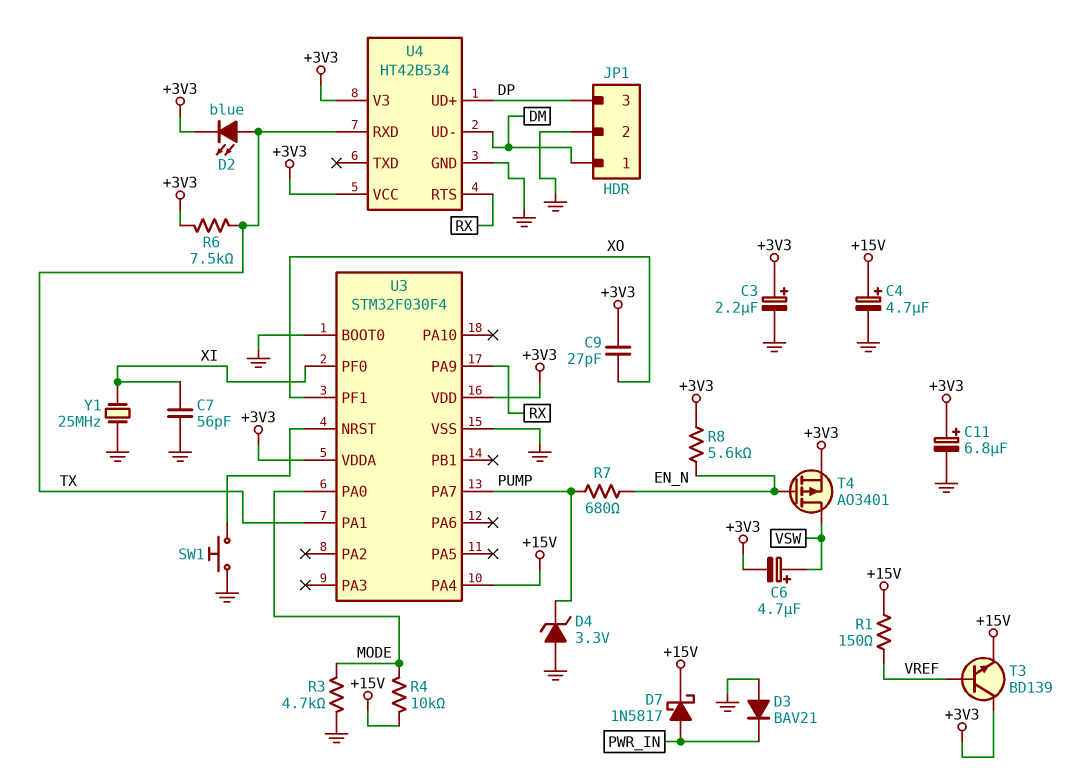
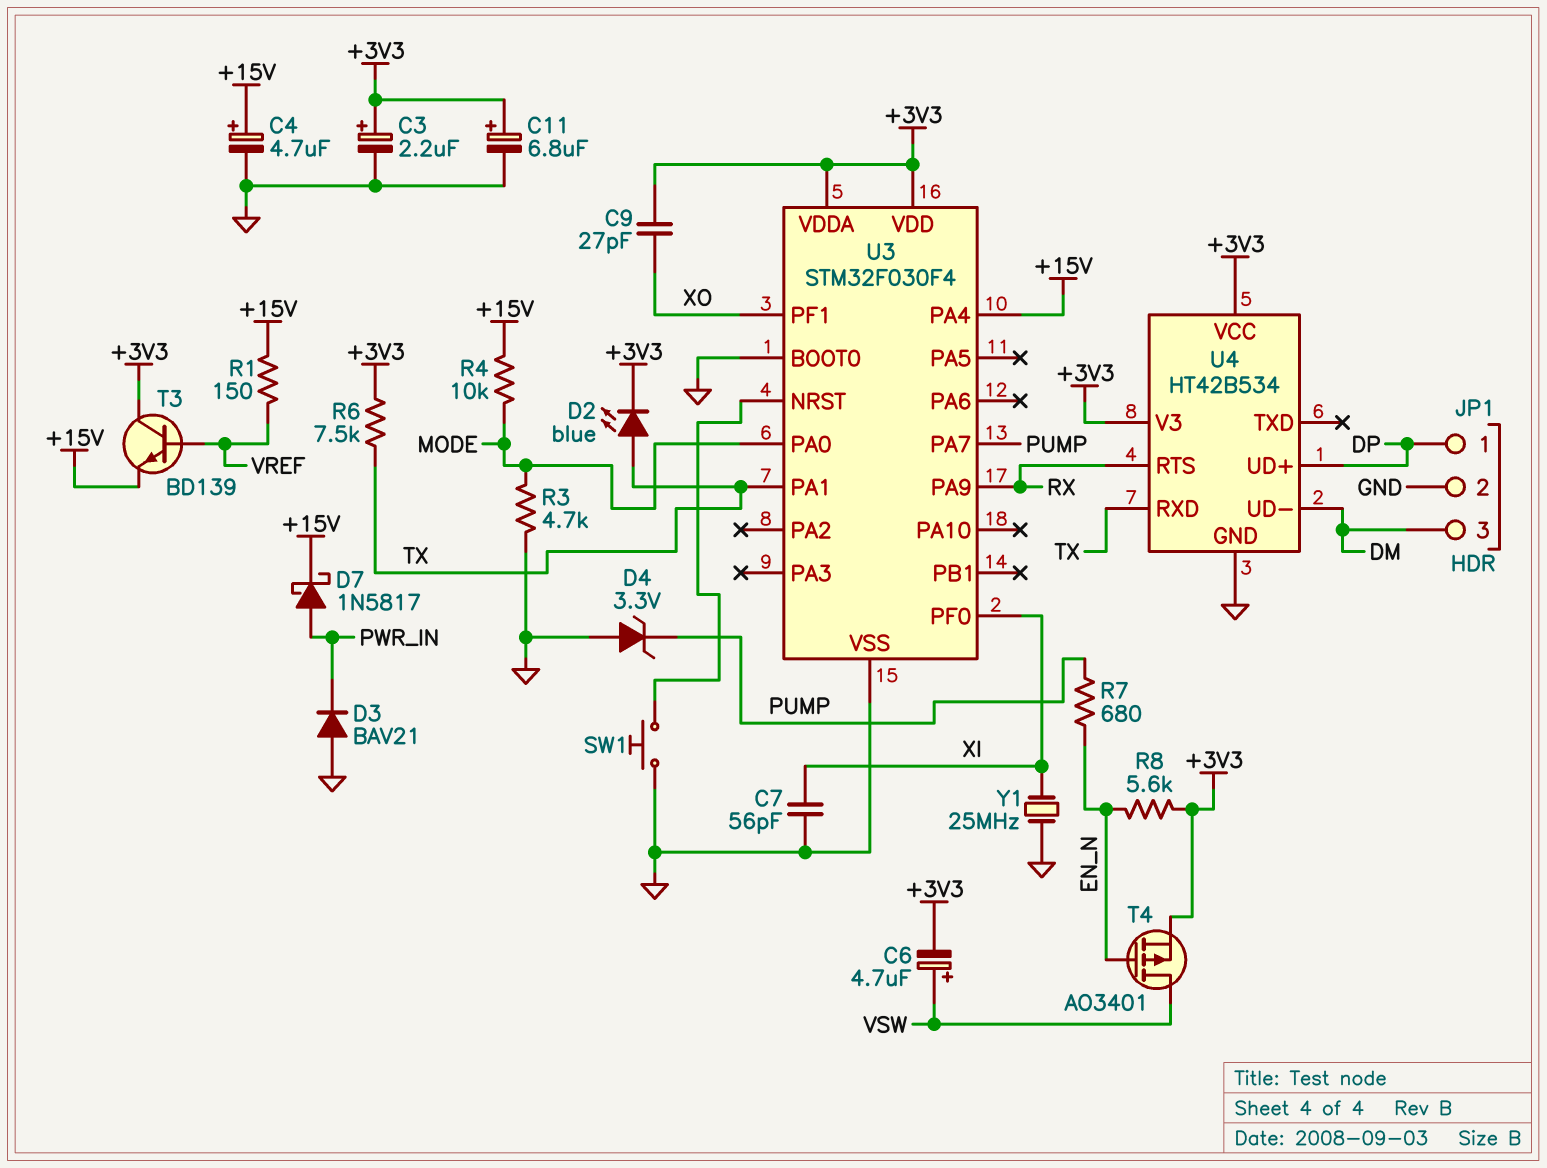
JP1 pin 1: DM -> DP
JP1 pin 3: DP -> DM

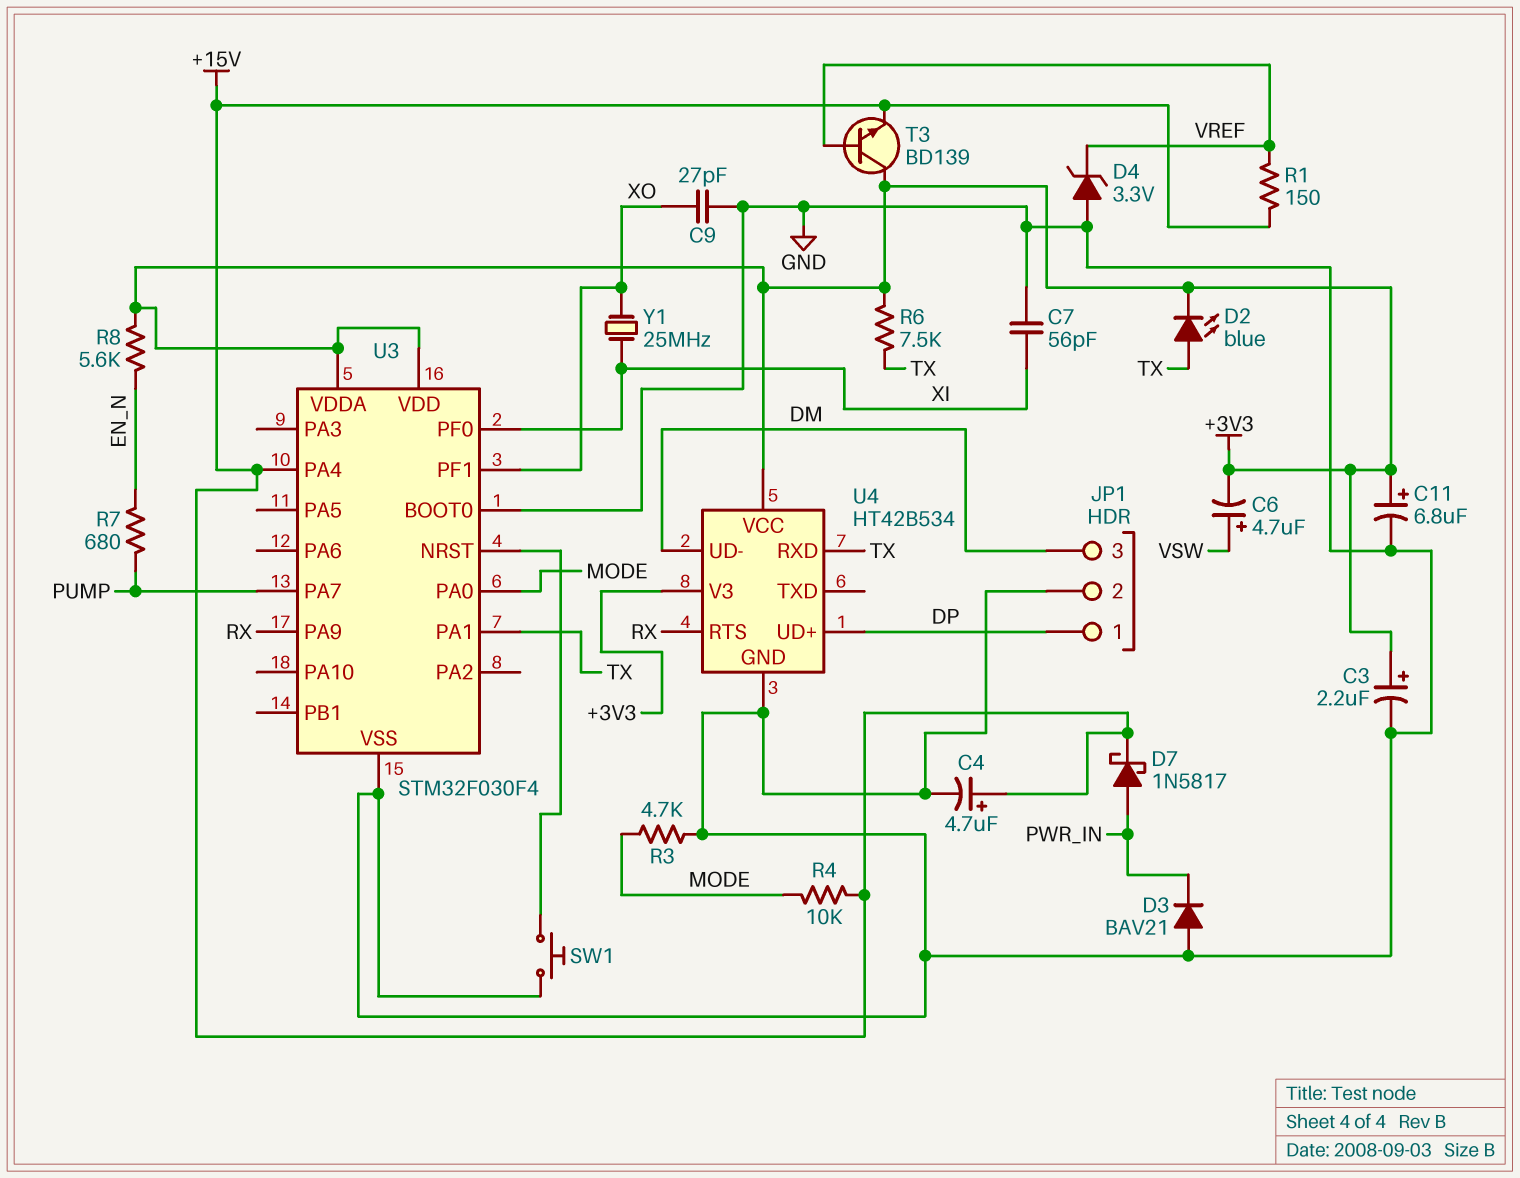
C9: 27pF (+3V3, XO) -> 27pF (GND, XO)
D4: zener 3.3V (A GND, K PUMP) -> zener 3.3V (A GND, K VREF)
T4: PMOS AO3401 (G EN_N, D VSW, S +3V3) -> none
Y1: 25MHz (GND, XI) -> 25MHz (XI, XO)

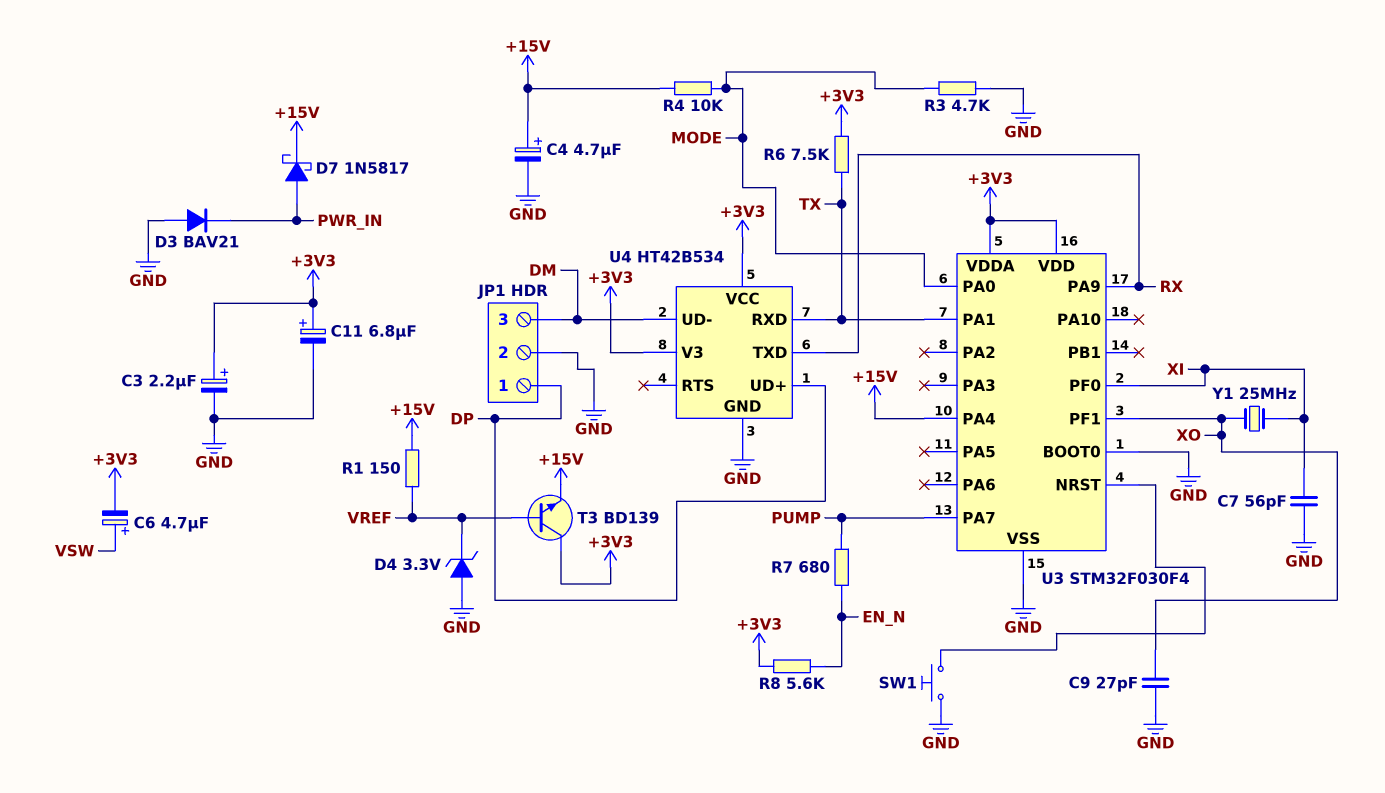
D2: LED blue (A TX, K +3V3) -> none
U4 pin RTS: RX -> none
U4 pin TXD: none -> RX

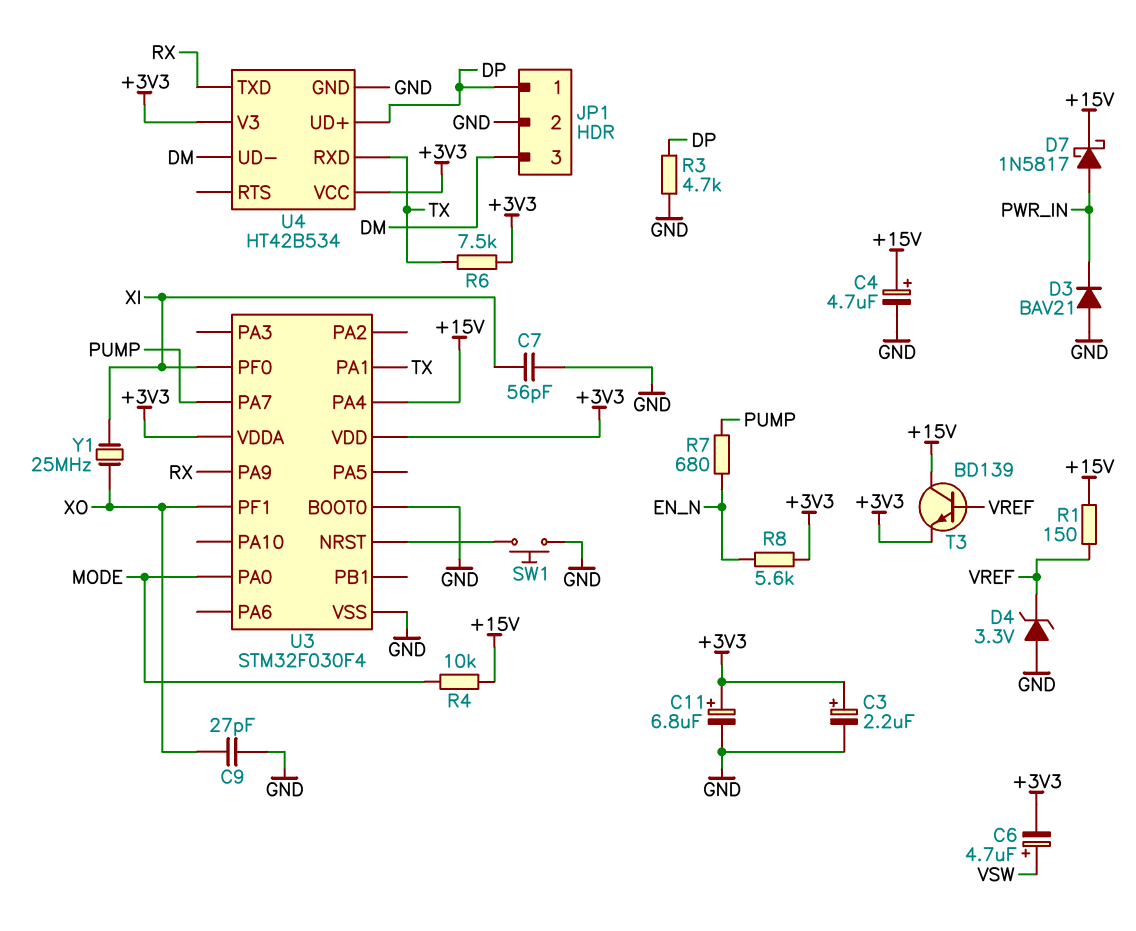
R3: 4.7k (GND, MODE) -> 4.7k (DP, GND)
T3: NPN BD139 (B VREF, C +3V3, E +15V) -> NPN BD139 (B VREF, C +15V, E +3V3)

